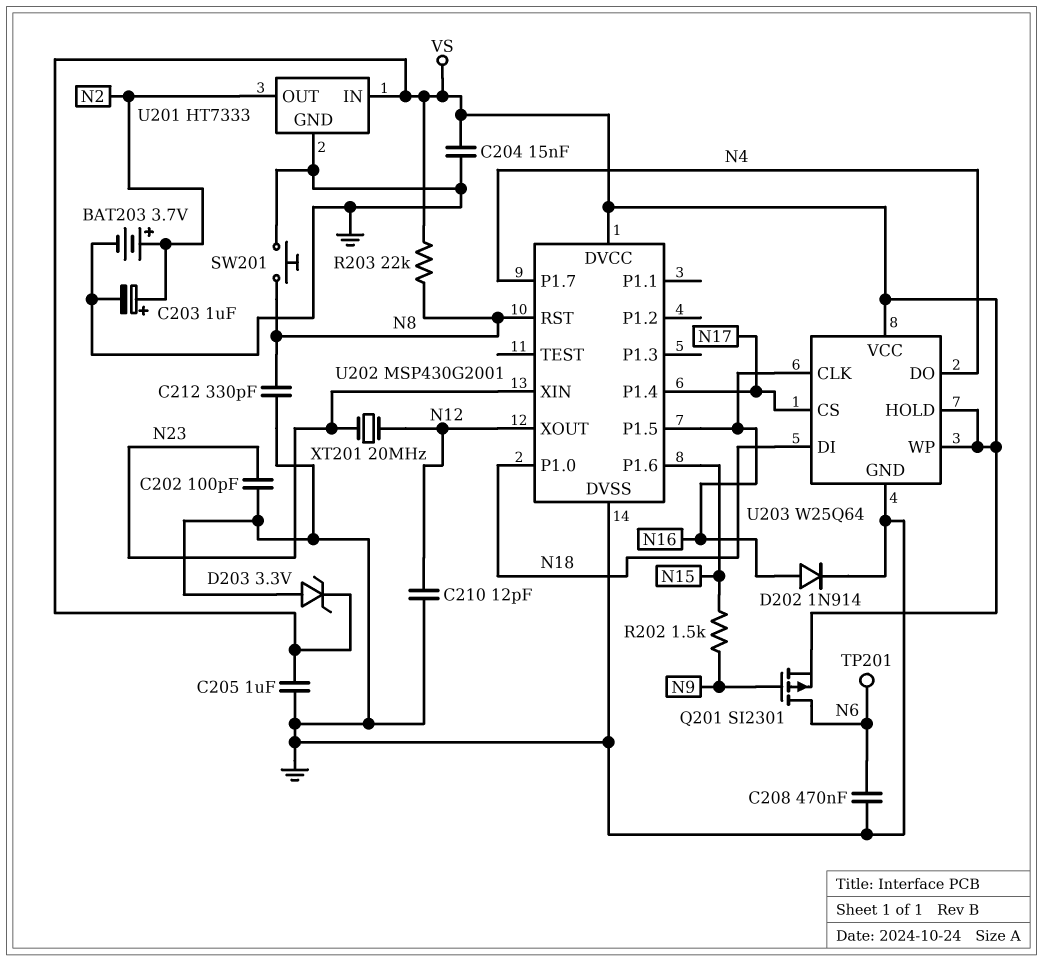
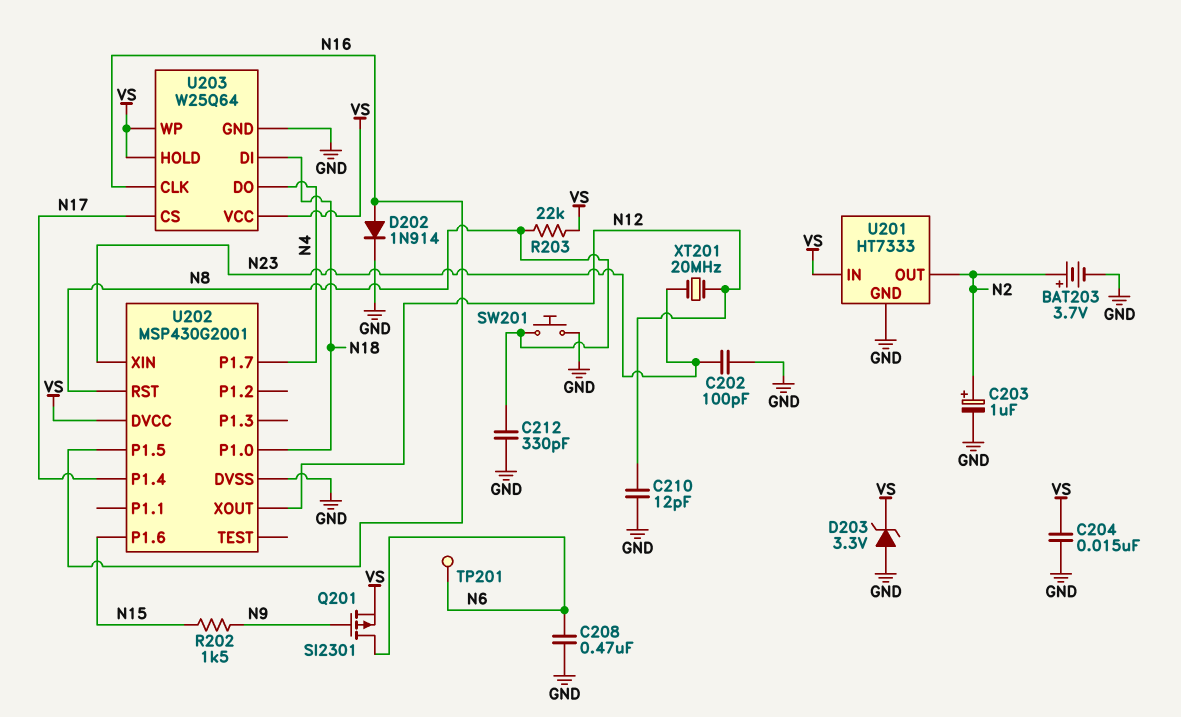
C205: 1uF (GND, VS) -> none

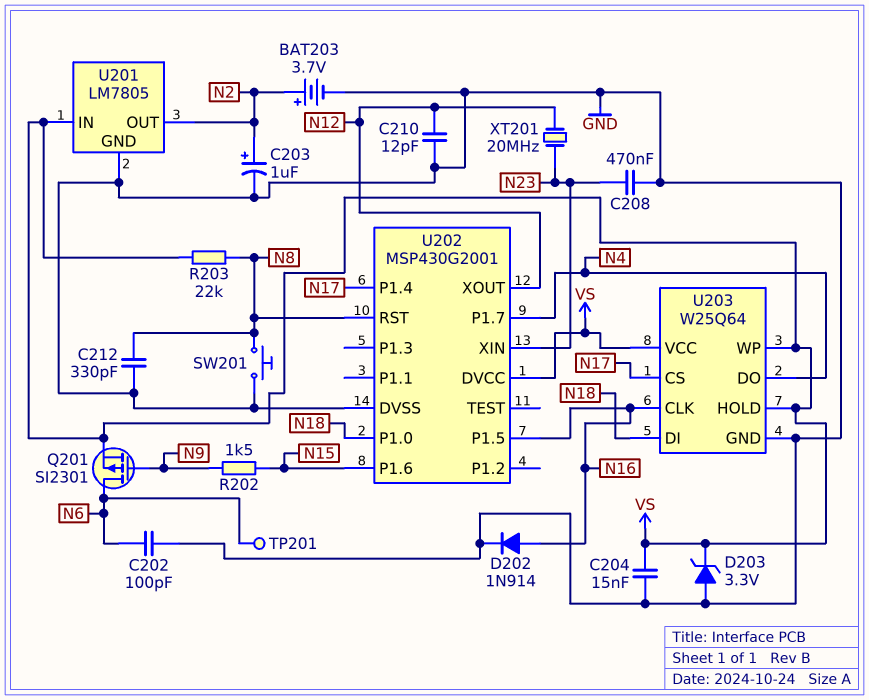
C202: 100pF (GND, N23) -> 100pF (GND, N6)
C208: 470nF (GND, N6) -> 470nF (GND, N23)
U201: HT7333 -> LM7805

